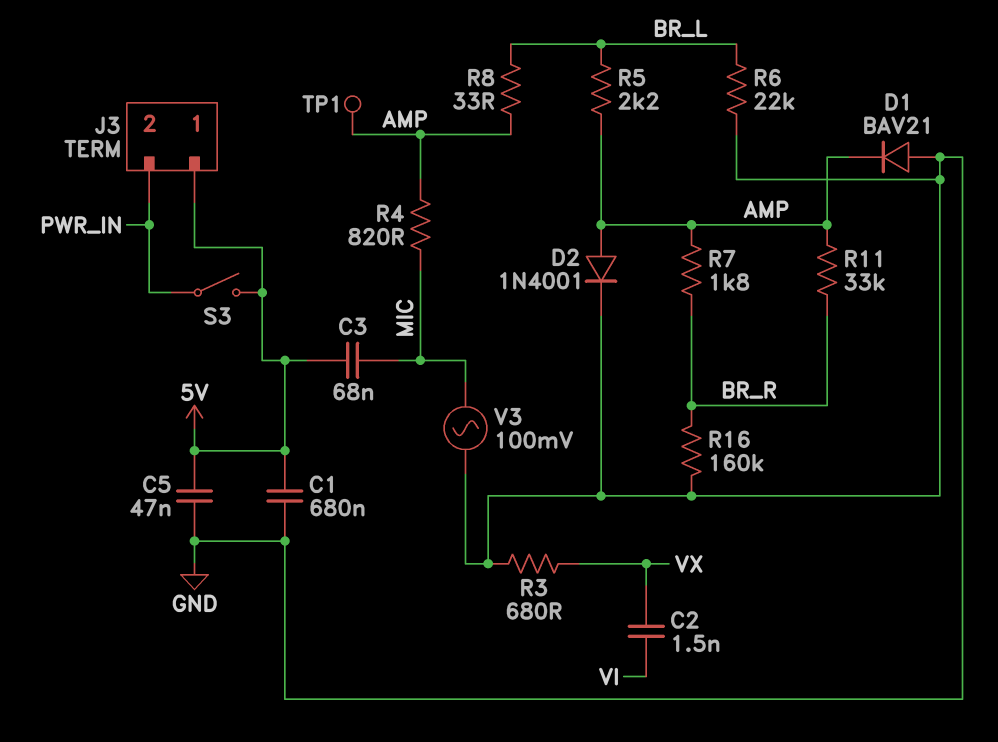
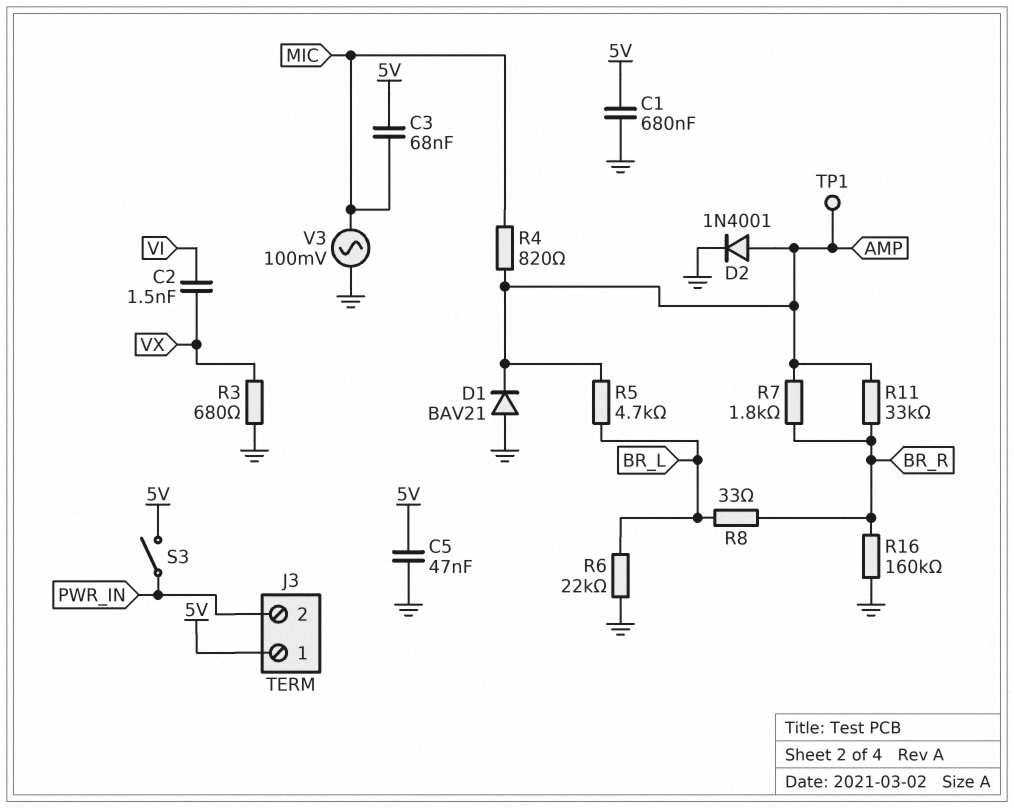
R5: 2.2k (AMP, BR_L) -> 4.7k (AMP, BR_L)
R8: 33 (AMP, BR_L) -> 33 (BR_L, BR_R)

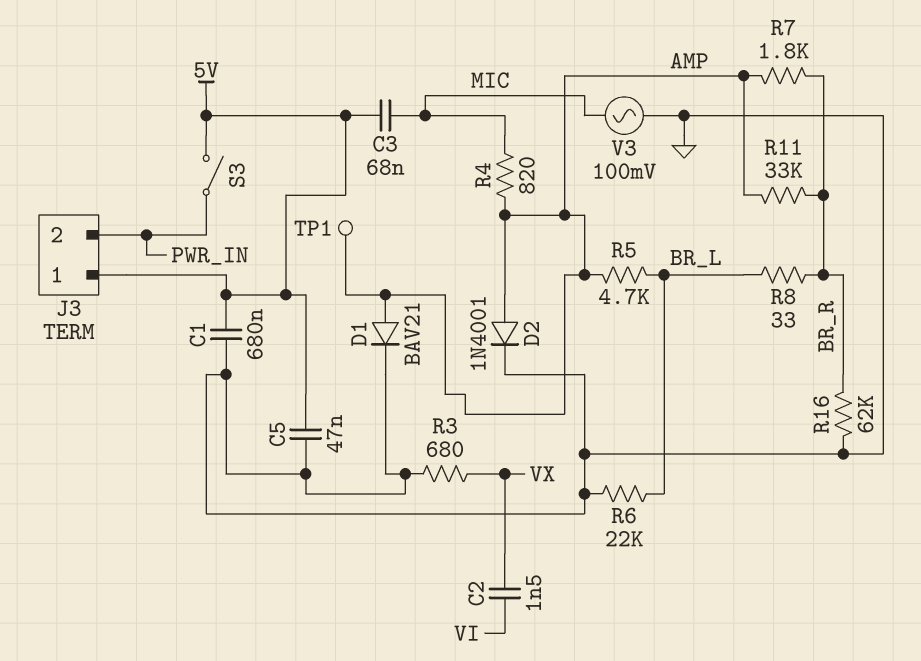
D1: diode BAV21 (A GND, K AMP) -> diode BAV21 (A AMP, K GND)
R16: 160k (BR_R, GND) -> 62k (BR_R, GND)

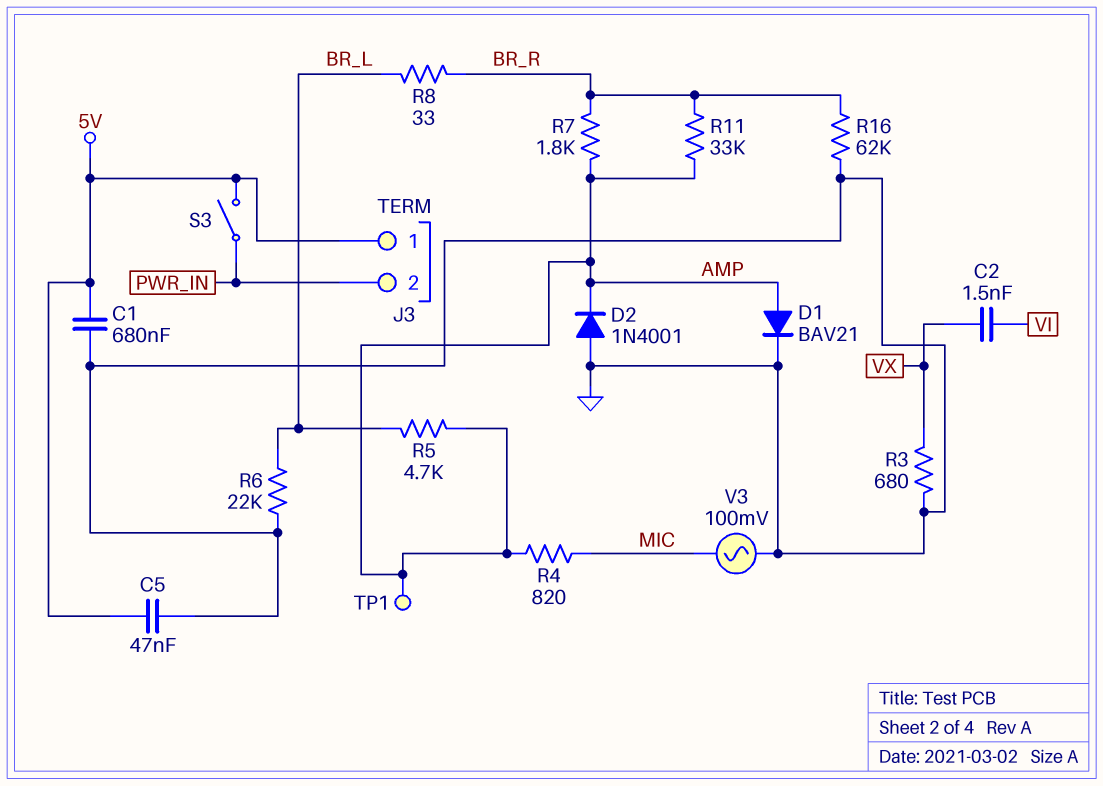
C3: 68nF (5V, MIC) -> none
D2: diode 1N4001 (A AMP, K GND) -> diode 1N4001 (A GND, K AMP)

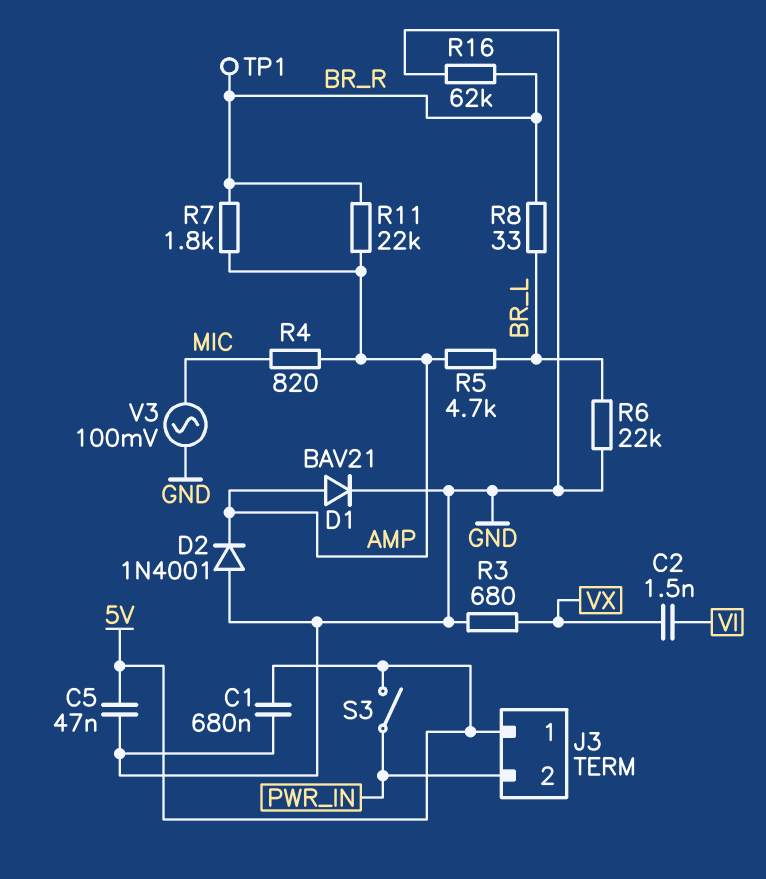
R11: 33k (AMP, BR_R) -> 22k (AMP, BR_R)
TP1: test point (AMP) -> test point (BR_R)

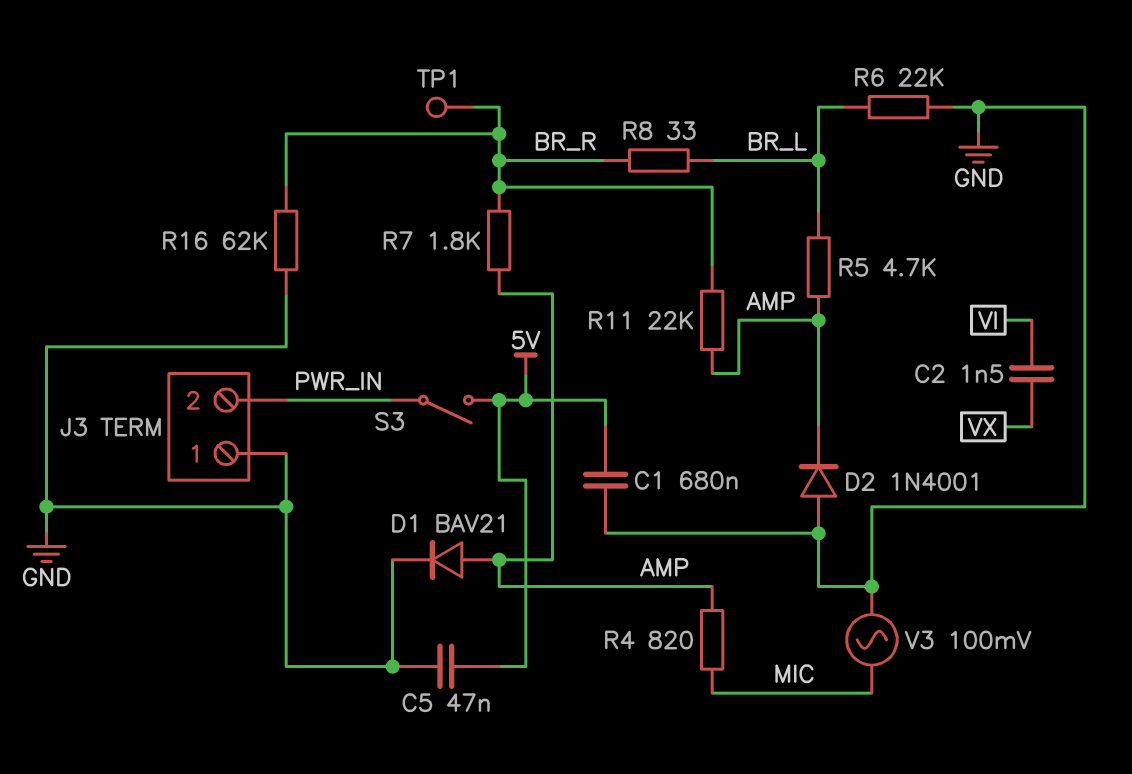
J3 pin 1: 5V -> GND
R3: 680 (GND, VX) -> none

